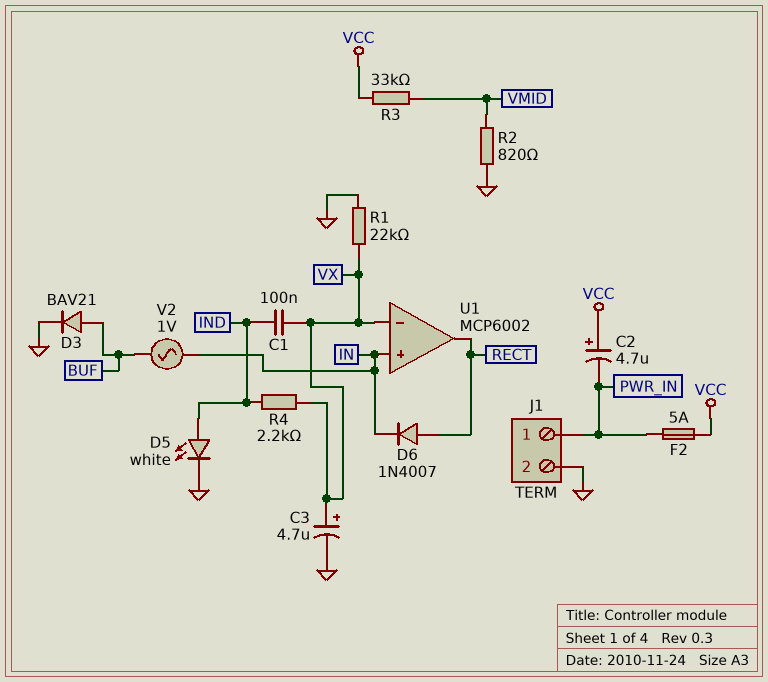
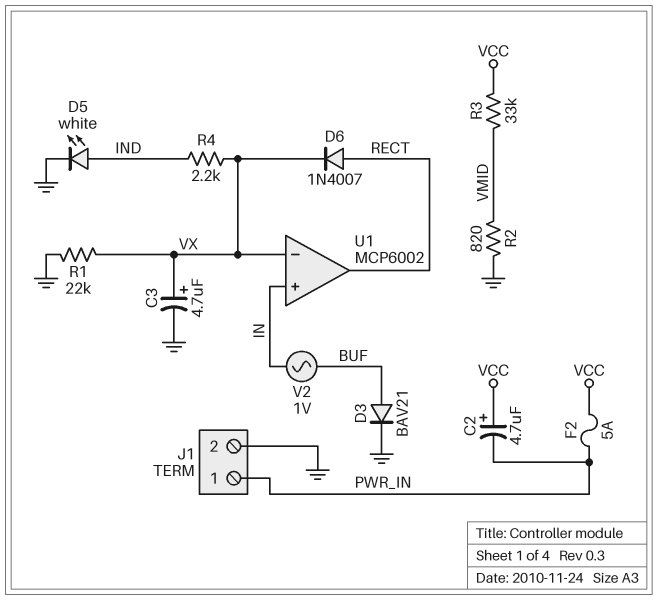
C1: 100nF (IND, VX) -> none
D6: diode 1N4007 (A RECT, K IN) -> diode 1N4007 (A RECT, K VX)

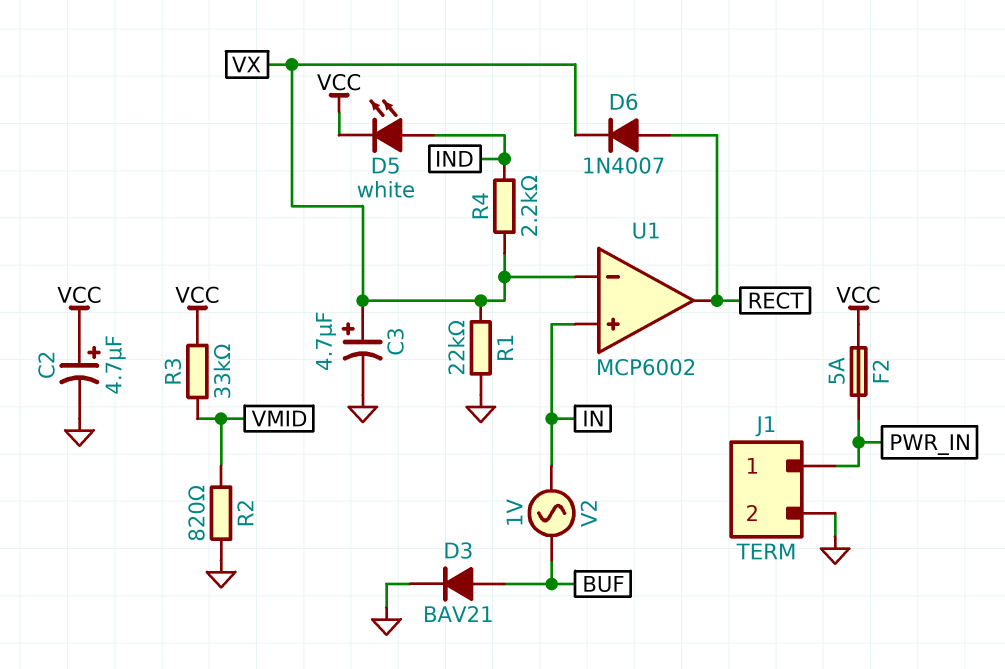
C2: 4.7uF (plus VCC, minus PWR_IN) -> 4.7uF (plus VCC, minus GND)
D5: LED white (A IND, K GND) -> LED white (A IND, K VCC)

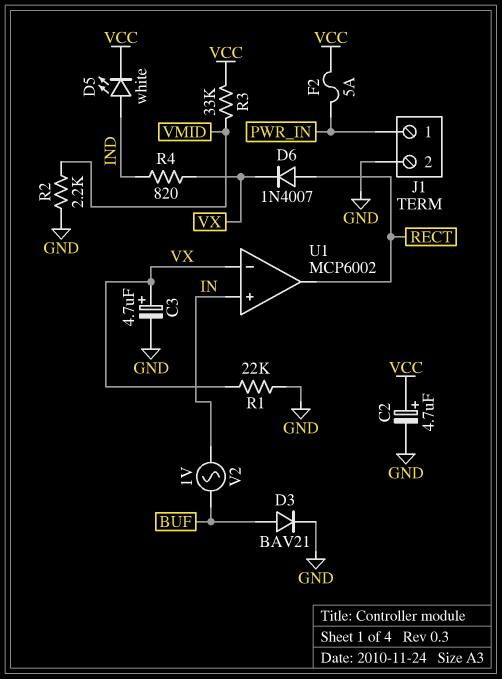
R2: 820 (GND, VMID) -> 2.2k (GND, VMID)
R4: 2.2k (IND, VX) -> 820 (IND, VX)

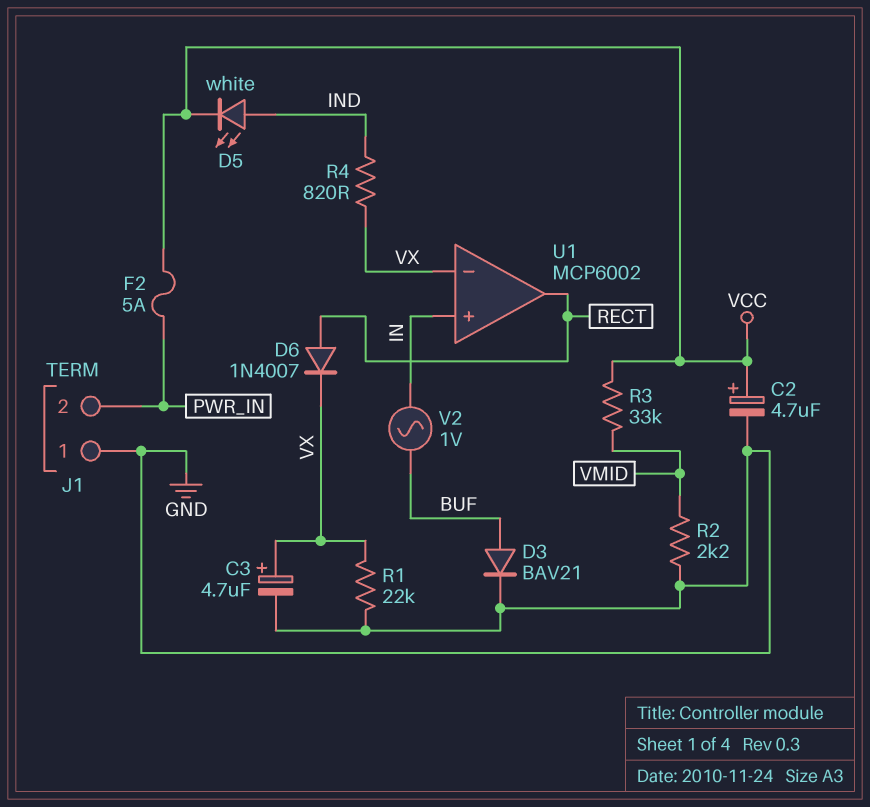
J1 pin 1: PWR_IN -> GND
J1 pin 2: GND -> PWR_IN

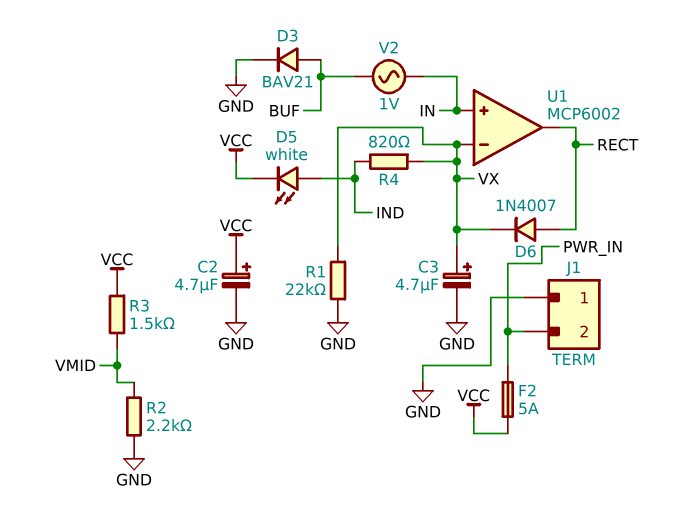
R3: 33k (VCC, VMID) -> 1.5k (VCC, VMID)

